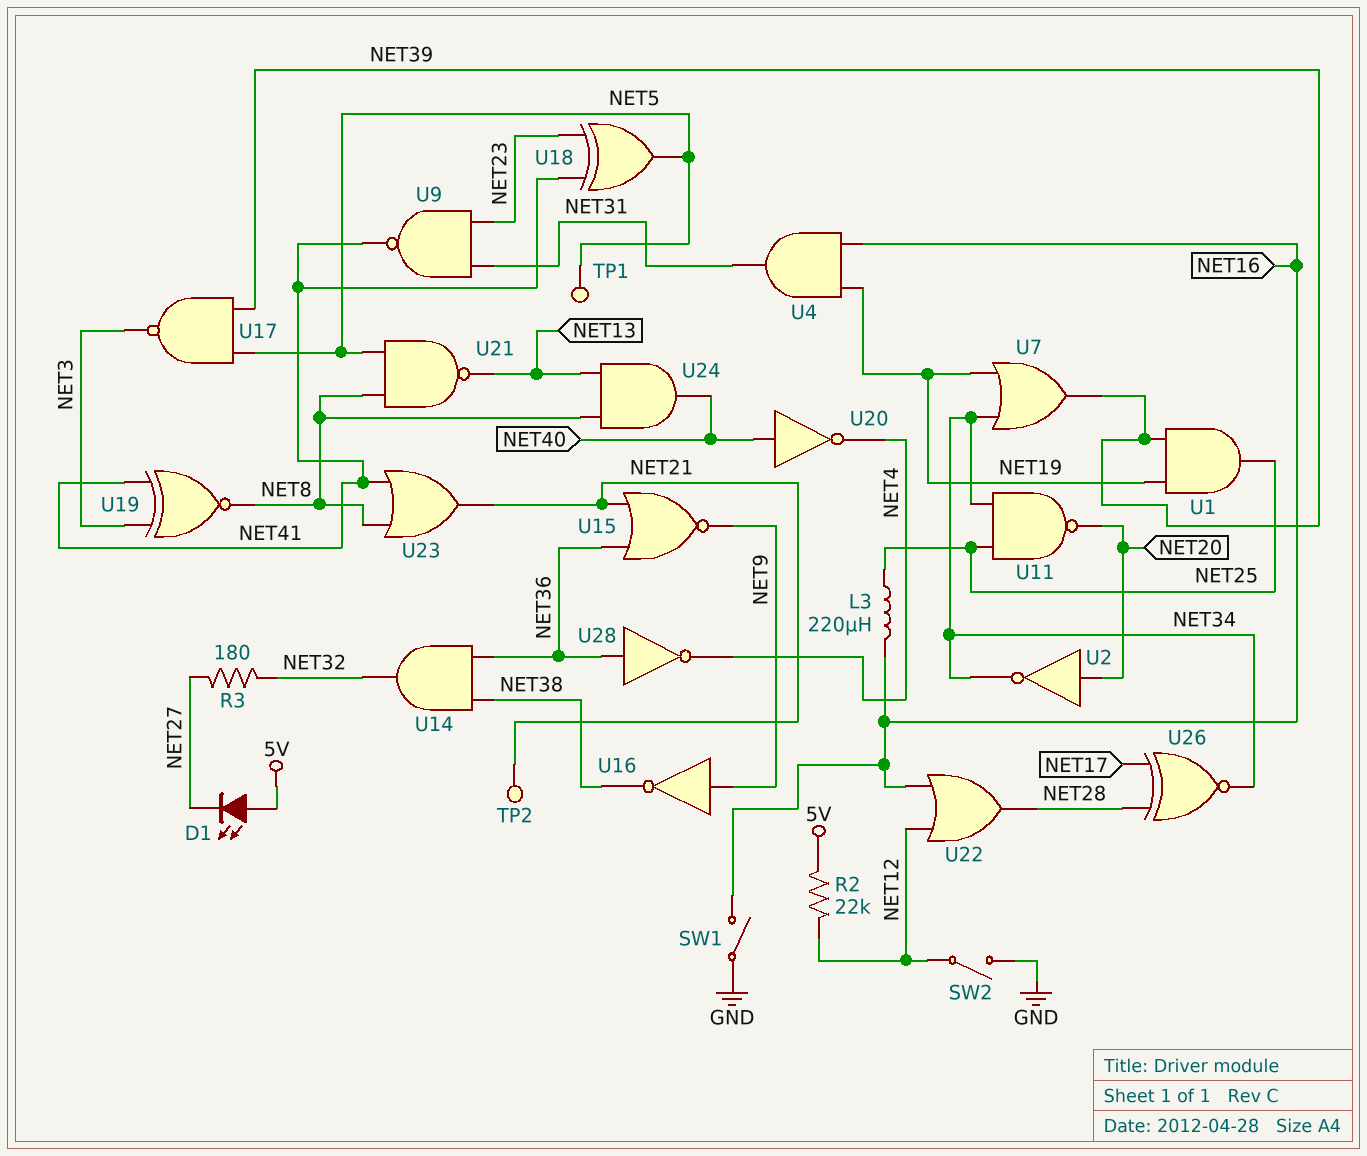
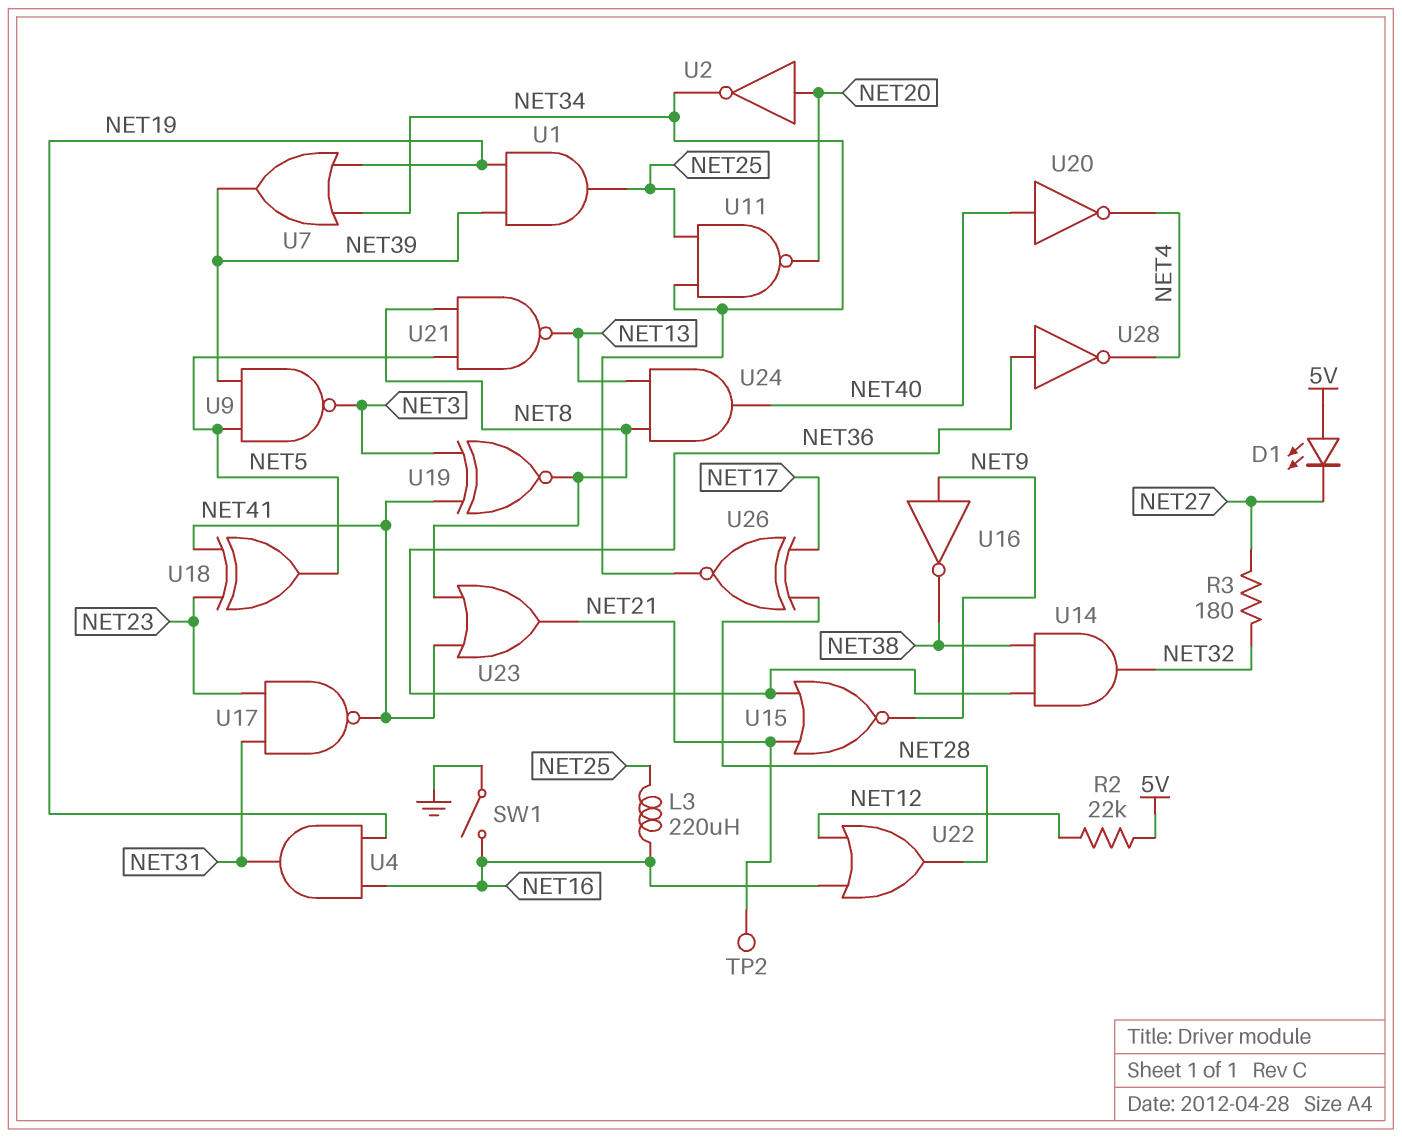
SW2: switch (GND, NET12) -> none
TP1: test point (NET5) -> none
U9: NAND (in NET23, in NET31, out NET41) -> NAND (in NET5, in NET39, out NET3)
U17: NAND (in NET5, in NET39, out NET3) -> NAND (in NET23, in NET31, out NET41)

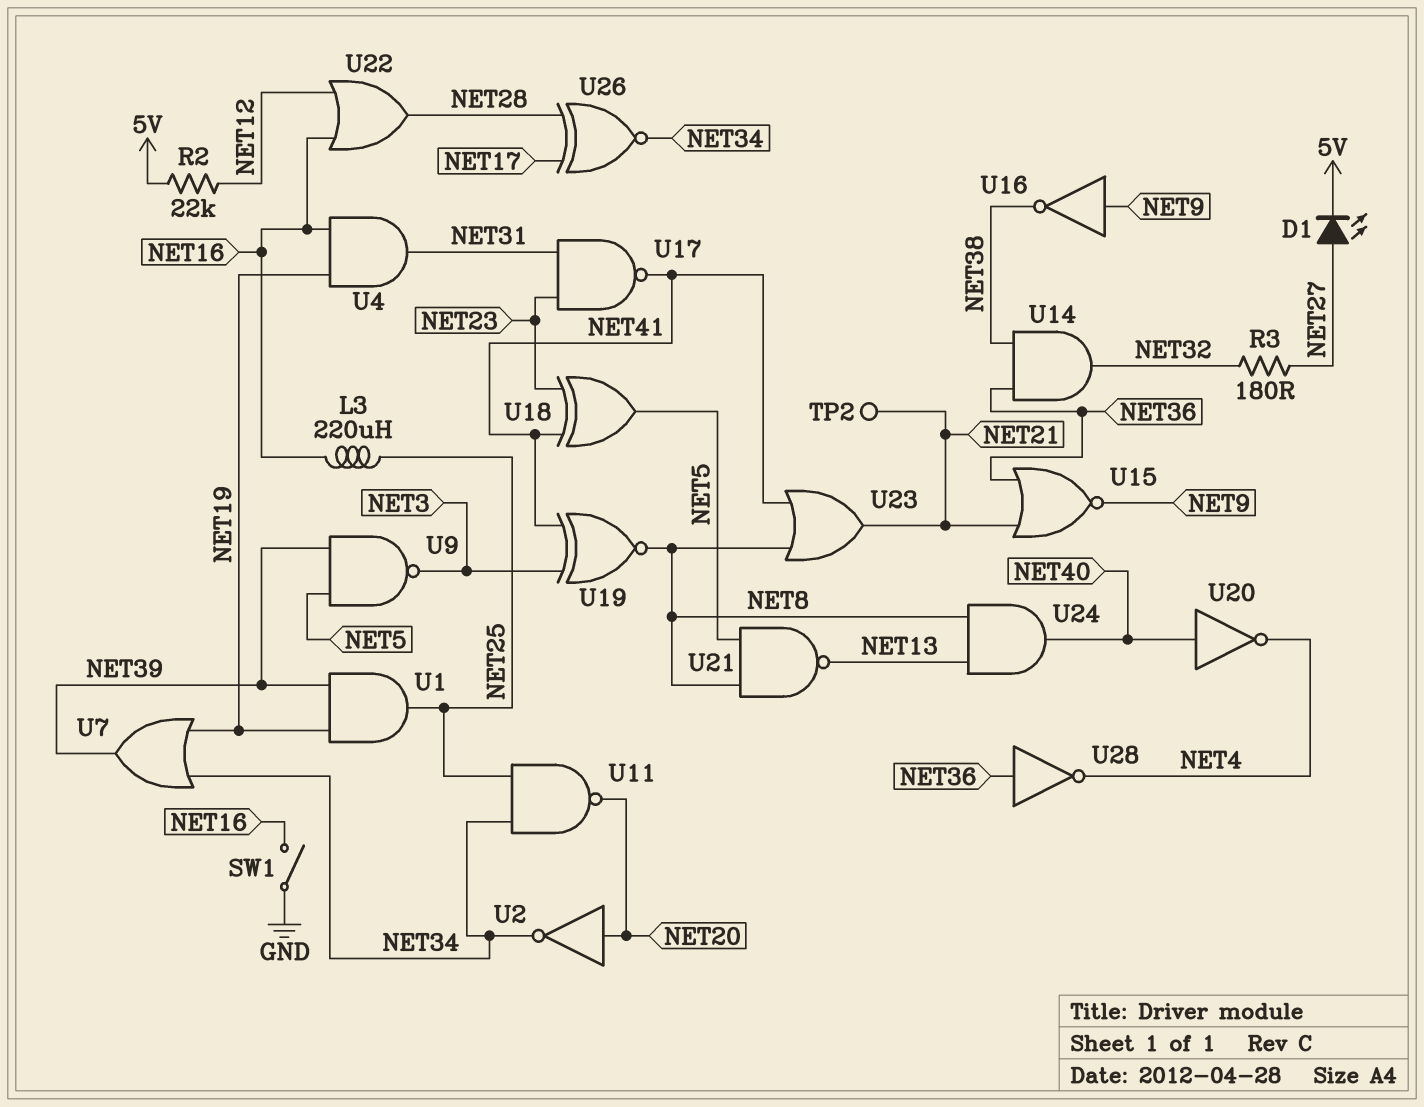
D1: LED (A 5V, K NET27) -> LED (A NET27, K 5V)

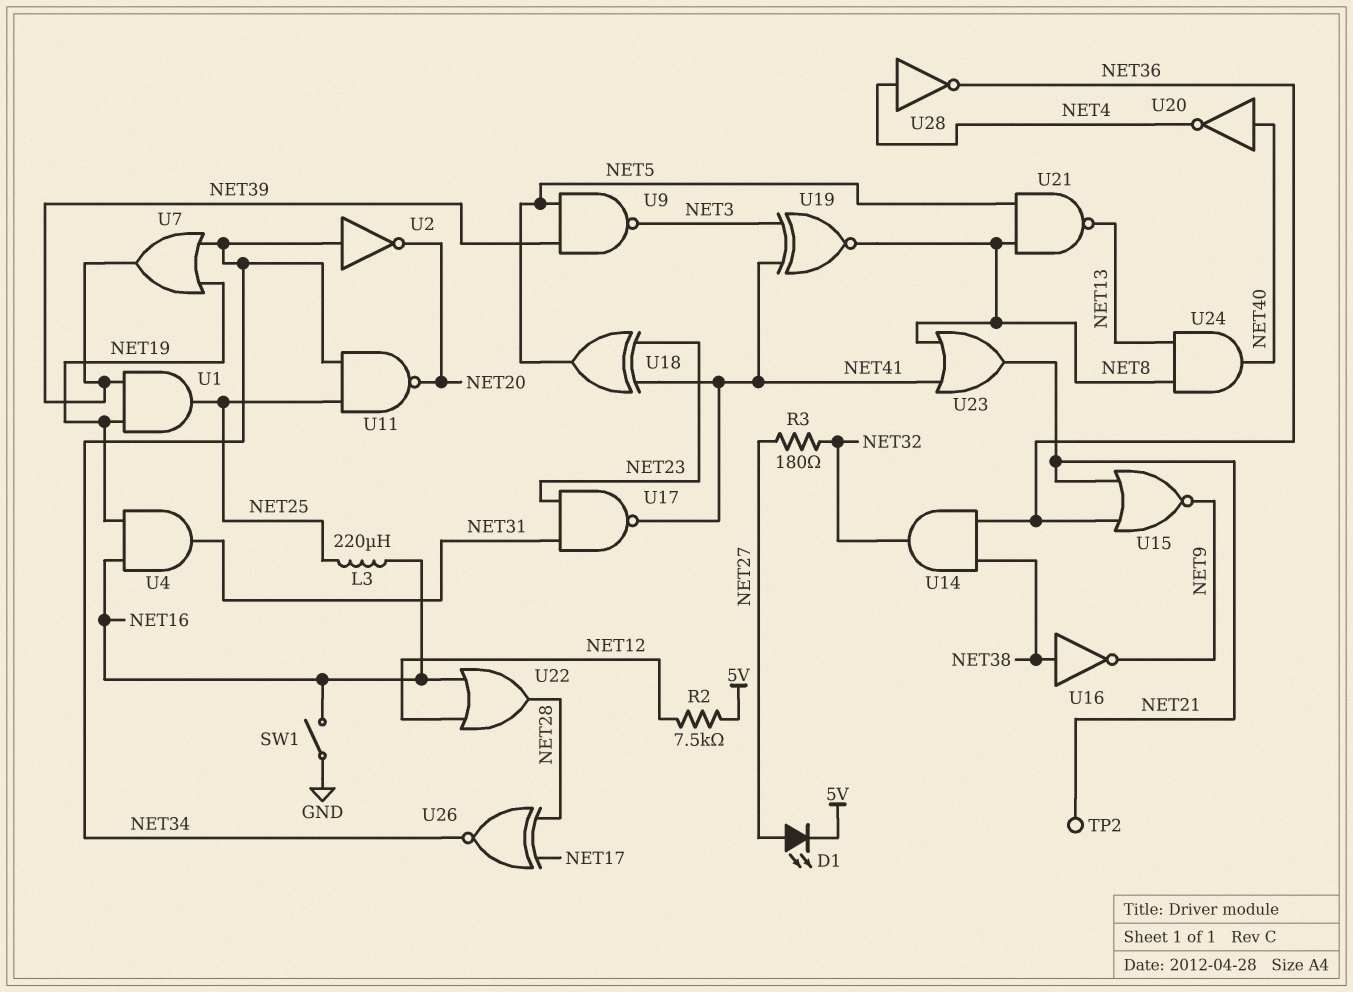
R2: 22k (5V, NET12) -> 7.5k (5V, NET12)
U2: NOT (in NET20, out NET34) -> NOT (in NET34, out NET20)
U16: NOT (in NET9, out NET38) -> NOT (in NET38, out NET9)
U28: NOT (in NET36, out NET4) -> NOT (in NET4, out NET36)

